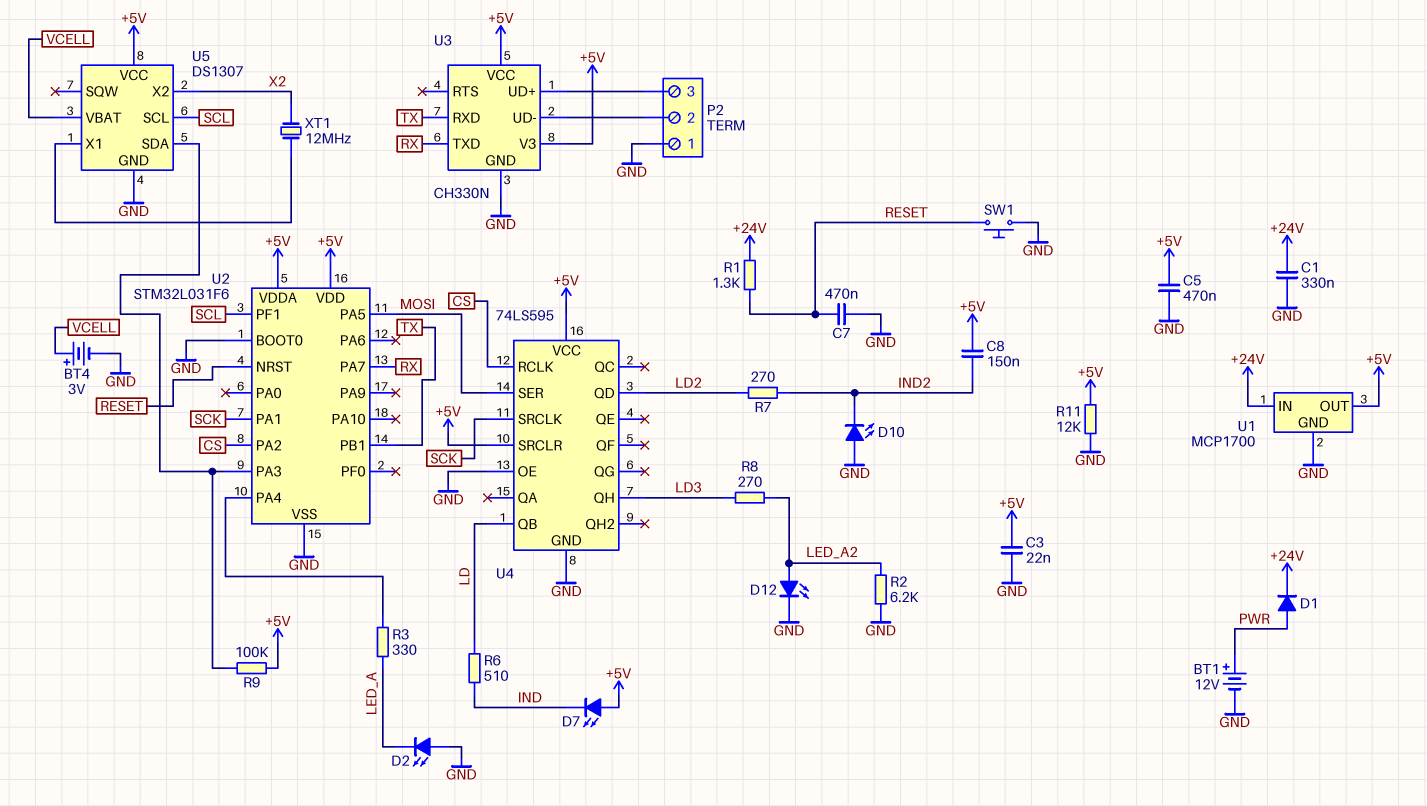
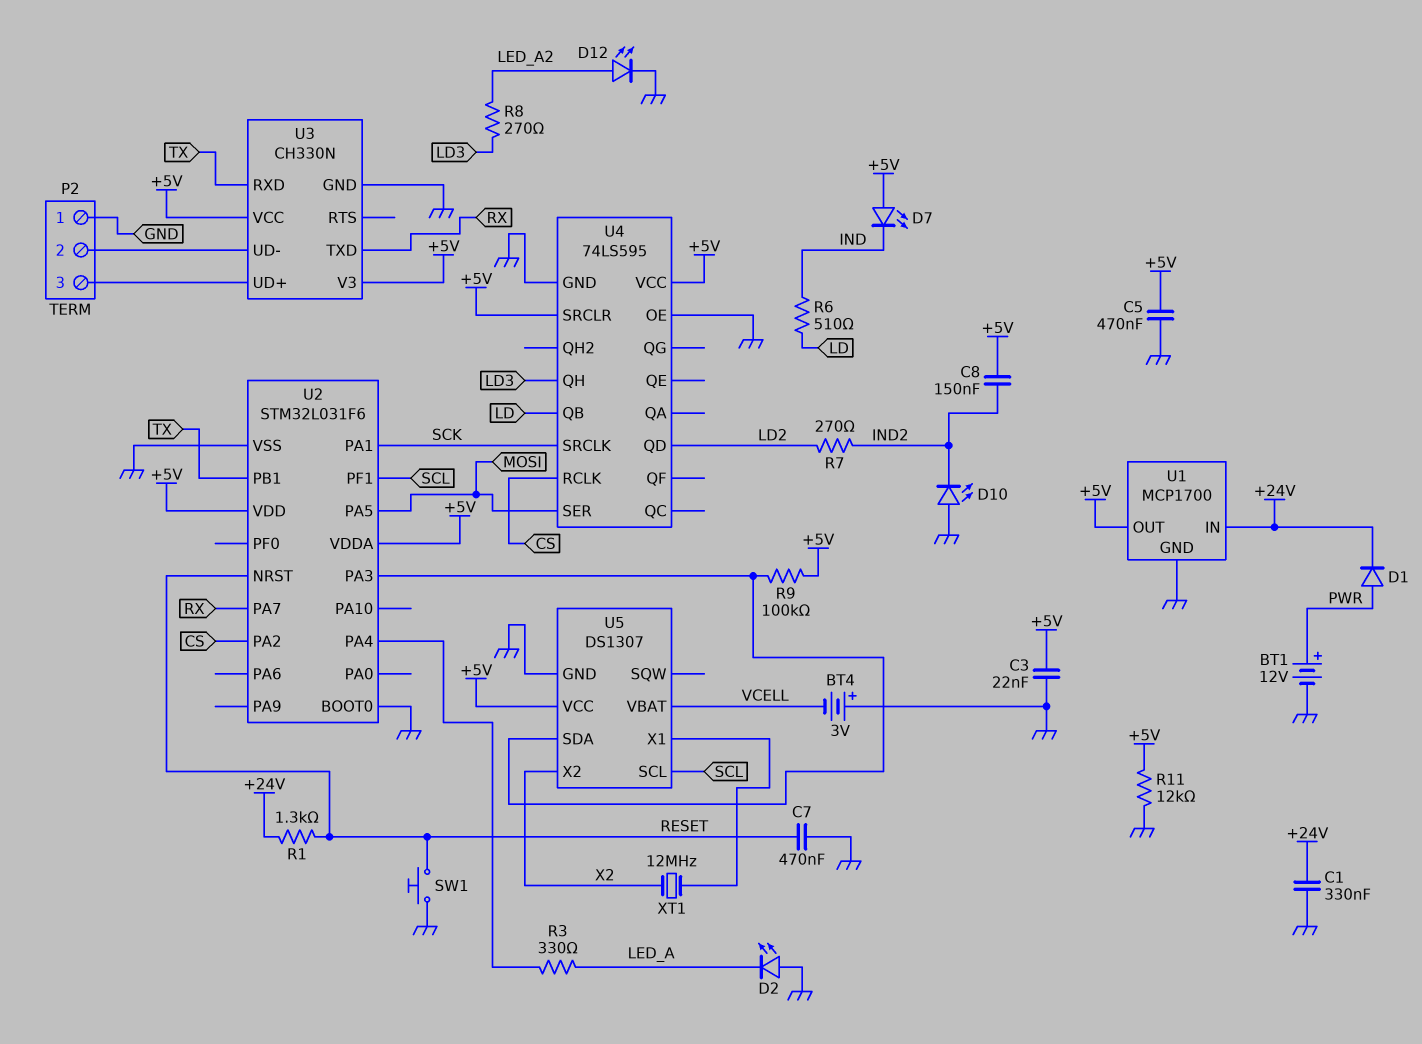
BT4: 3V (plus VCELL, minus GND) -> 3V (plus GND, minus VCELL)
R2: 6.2k (GND, LED_A2) -> none

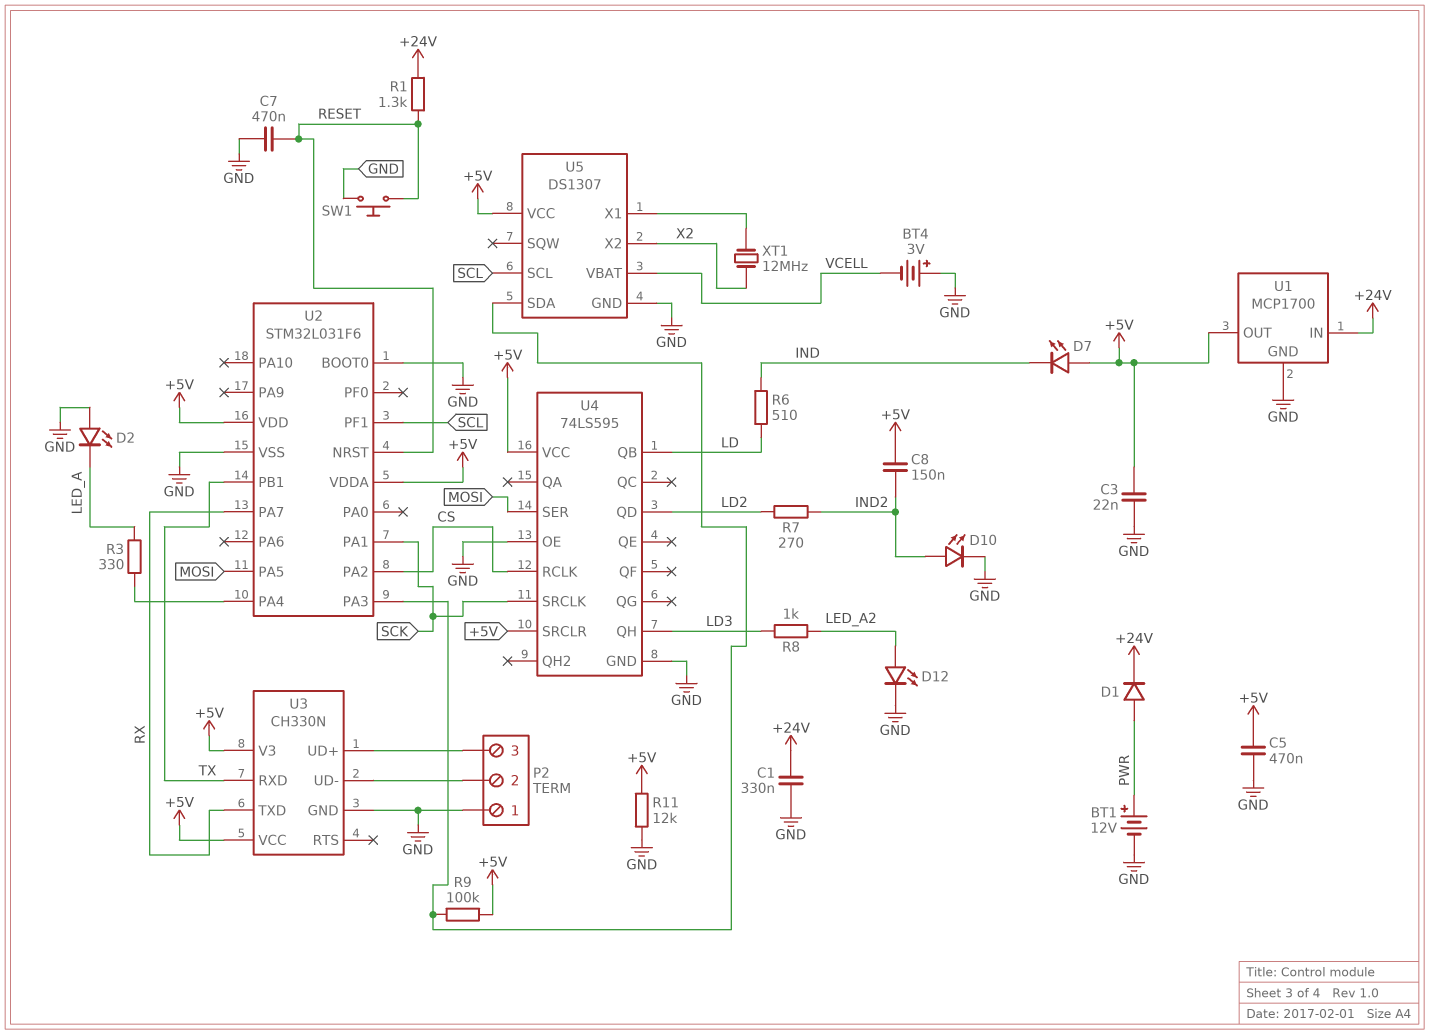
D10: LED (A GND, K IND2) -> LED (A IND2, K GND)
R8: 270 (LD3, LED_A2) -> 1k (LD3, LED_A2)

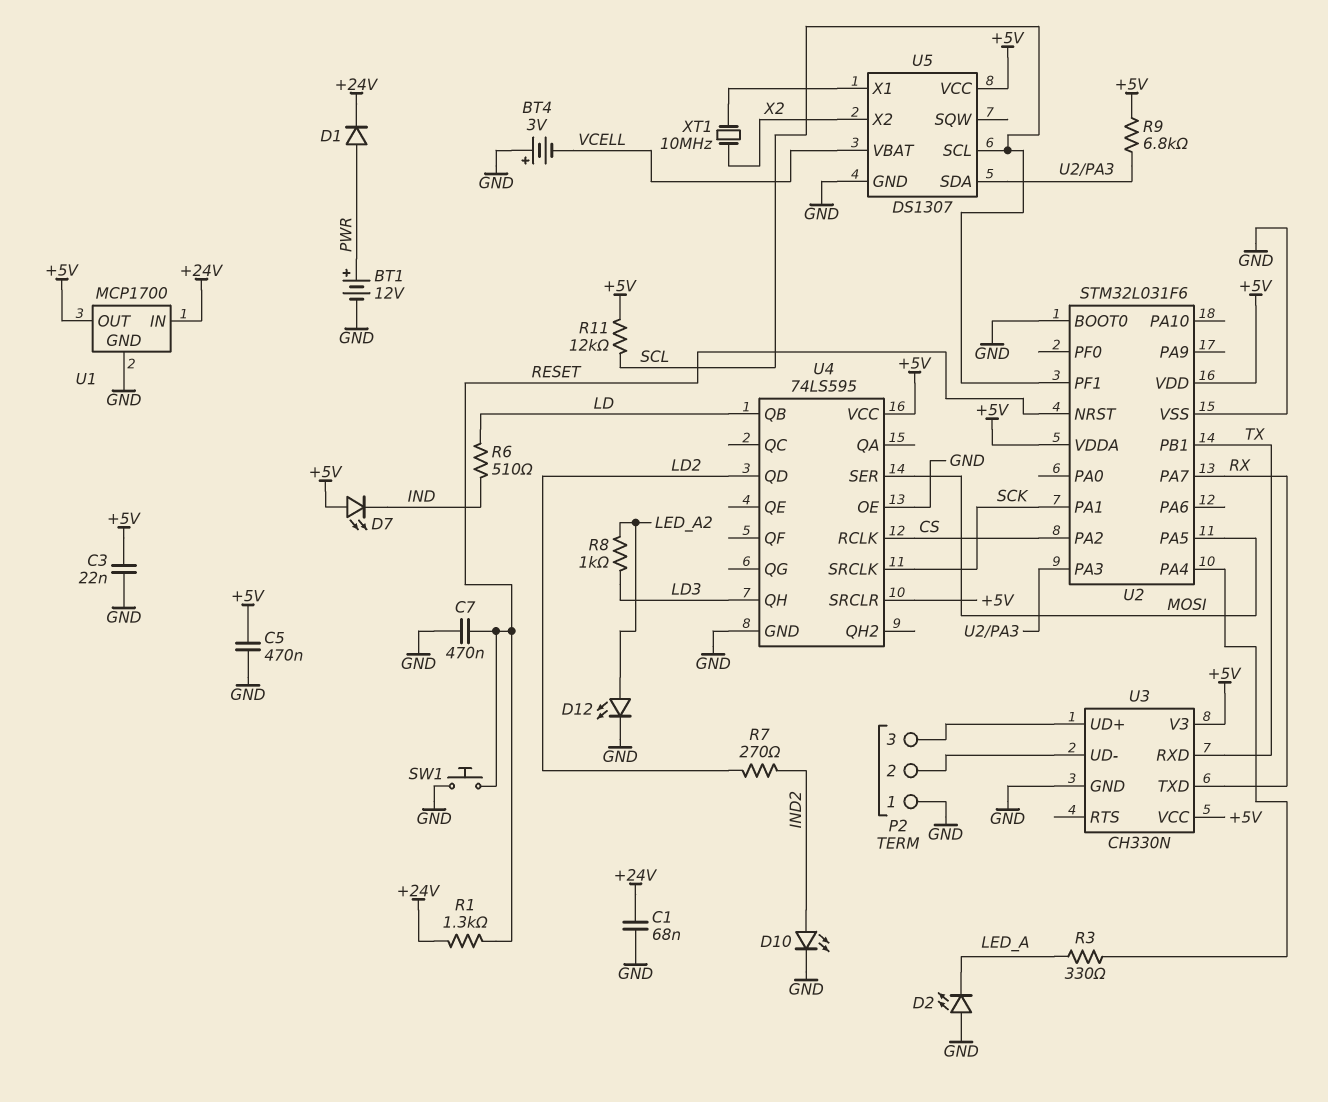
C1: 330nF (+24V, GND) -> 68nF (+24V, GND)
C8: 150nF (+5V, IND2) -> none
R9: 100k (+5V, U2/PA3) -> 6.8k (+5V, U2/PA3)
R11: 12k (+5V, GND) -> 12k (+5V, SCL)
XT1: 12MHz (U5/X1, X2) -> 10MHz (U5/X1, X2)

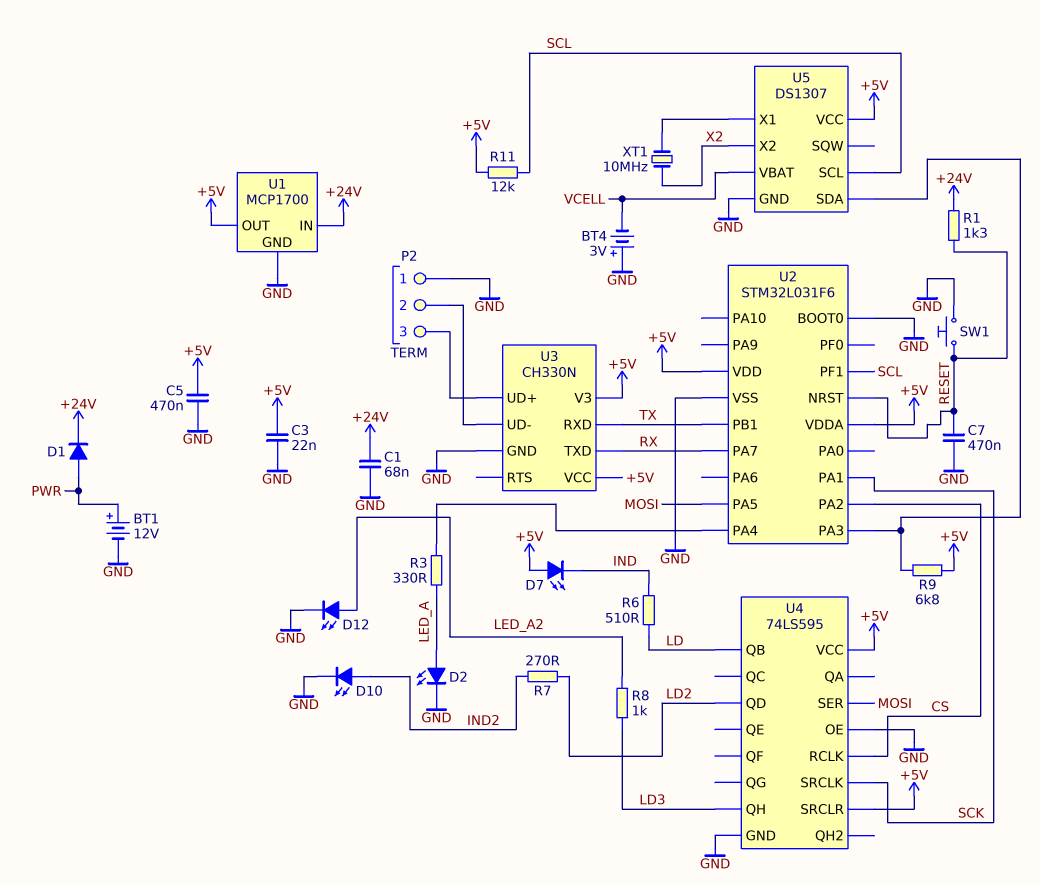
D2: LED (A GND, K LED_A) -> LED (A LED_A, K GND)

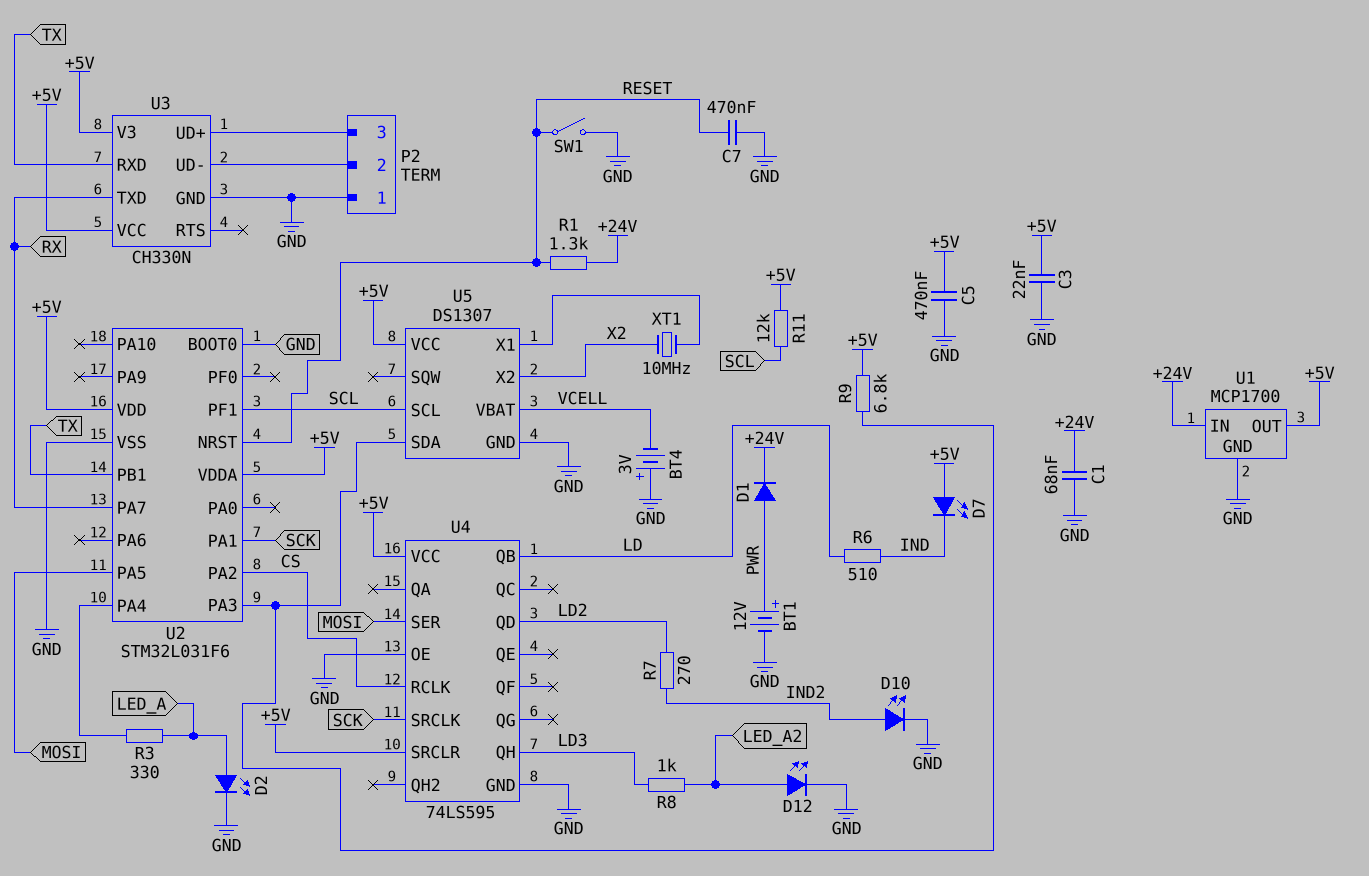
SW1: button (GND, RESET) -> switch (GND, RESET)

